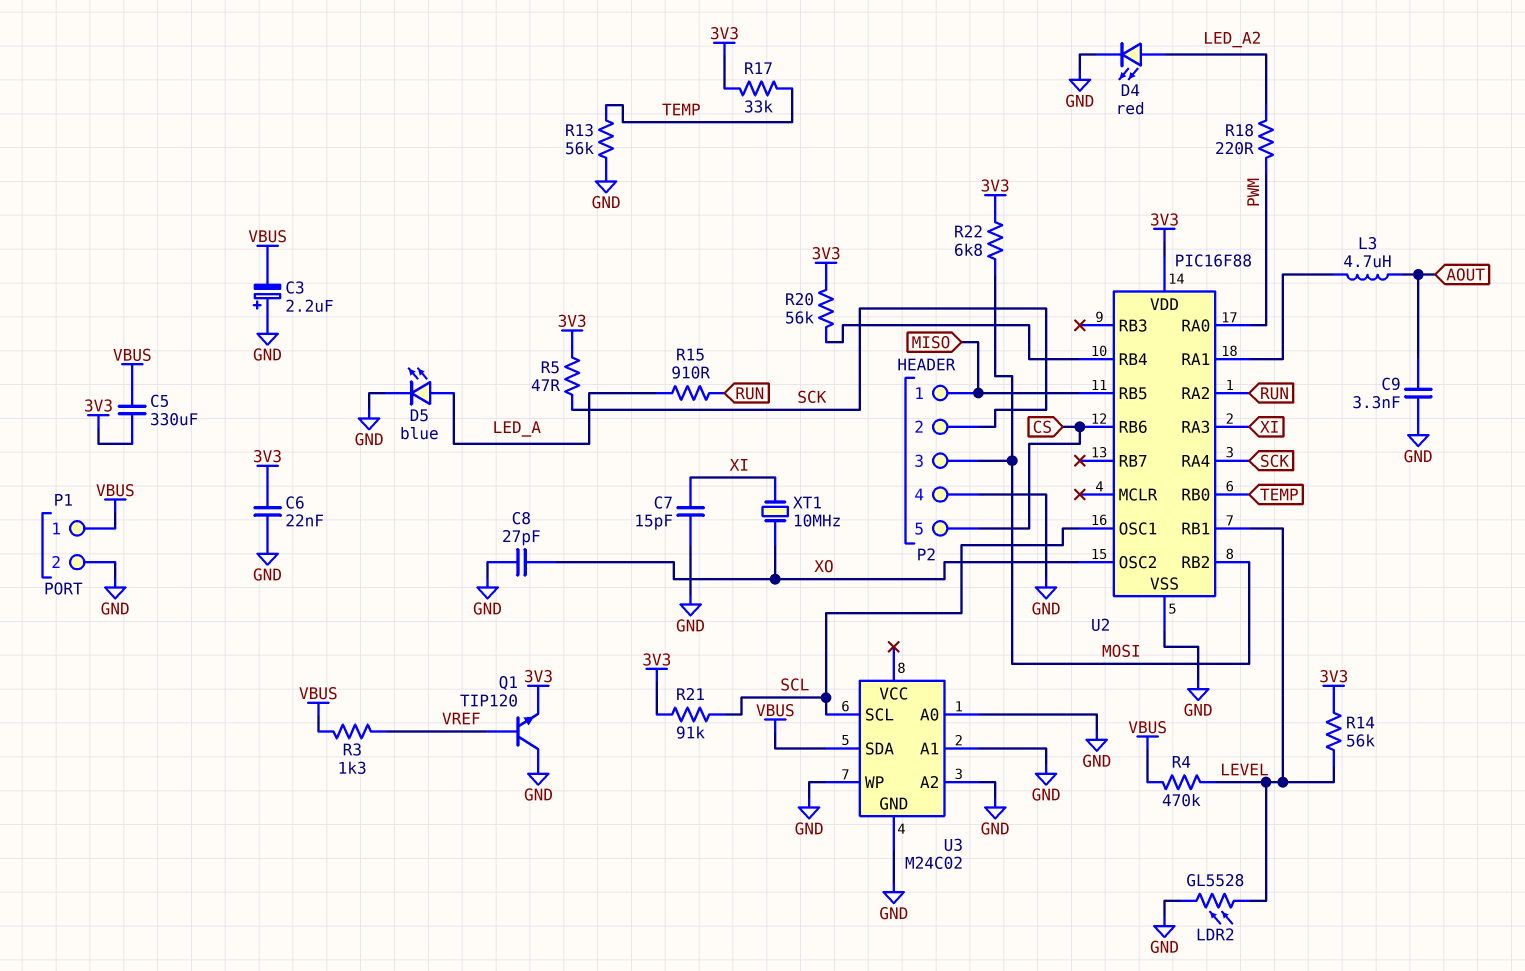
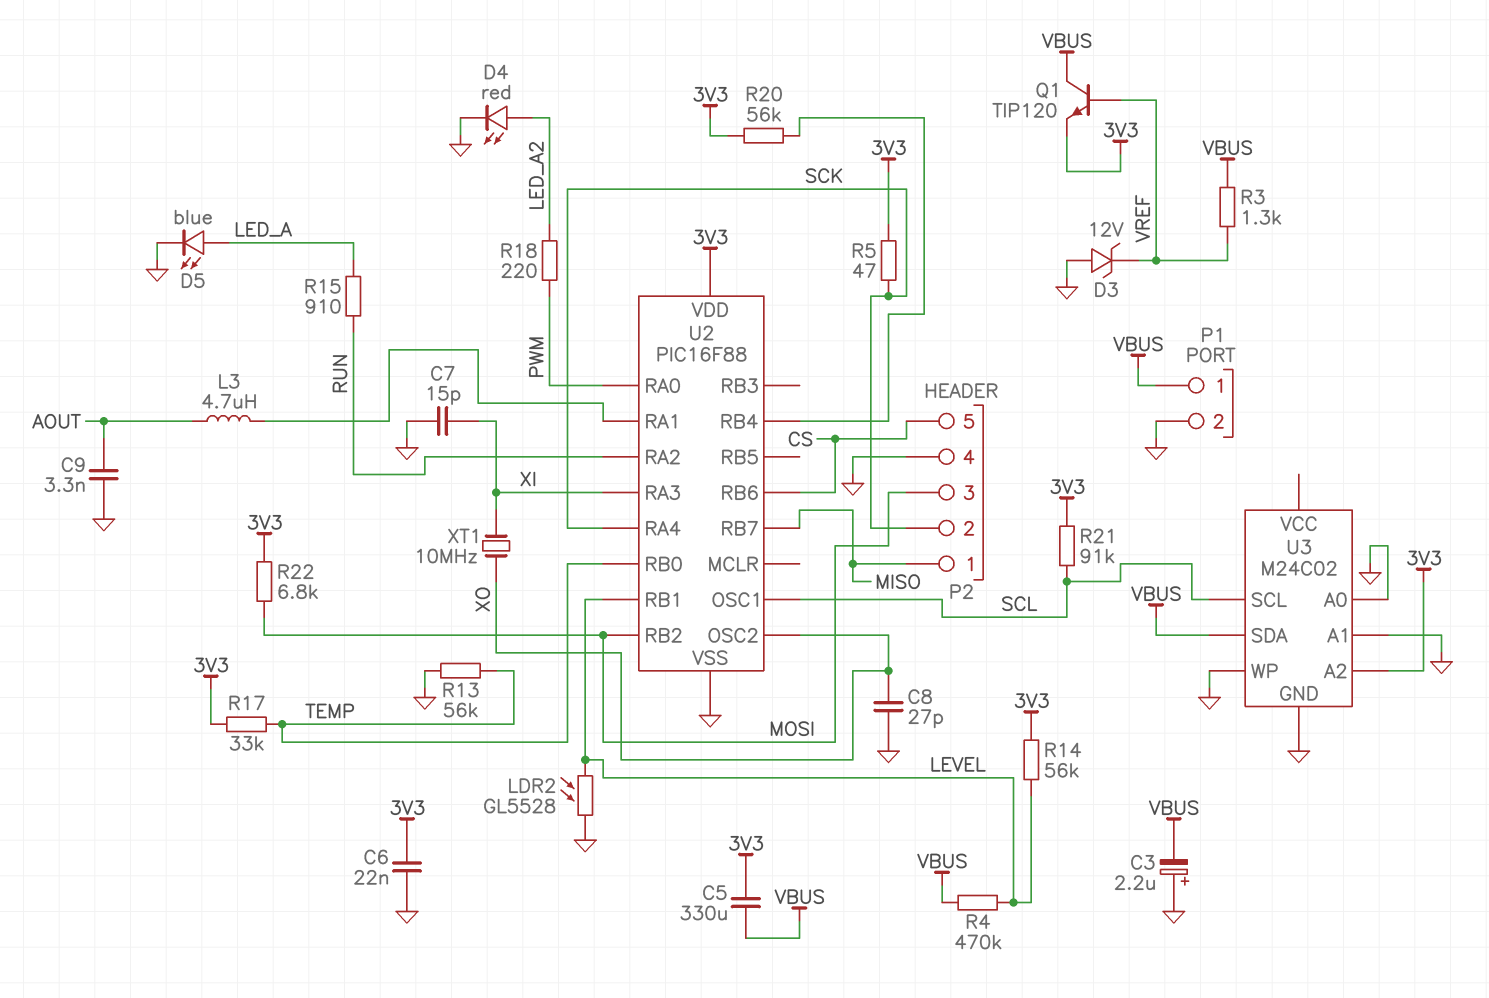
D3: none -> zener 12V (A GND, K VREF)
Q1: NPN TIP120 (B VREF, C GND, E 3V3) -> NPN TIP120 (B VREF, C VBUS, E 3V3)
U2 pin RB5: MISO -> none
U2 pin RB7: none -> MISO
U3 pin A2: GND -> 3V3

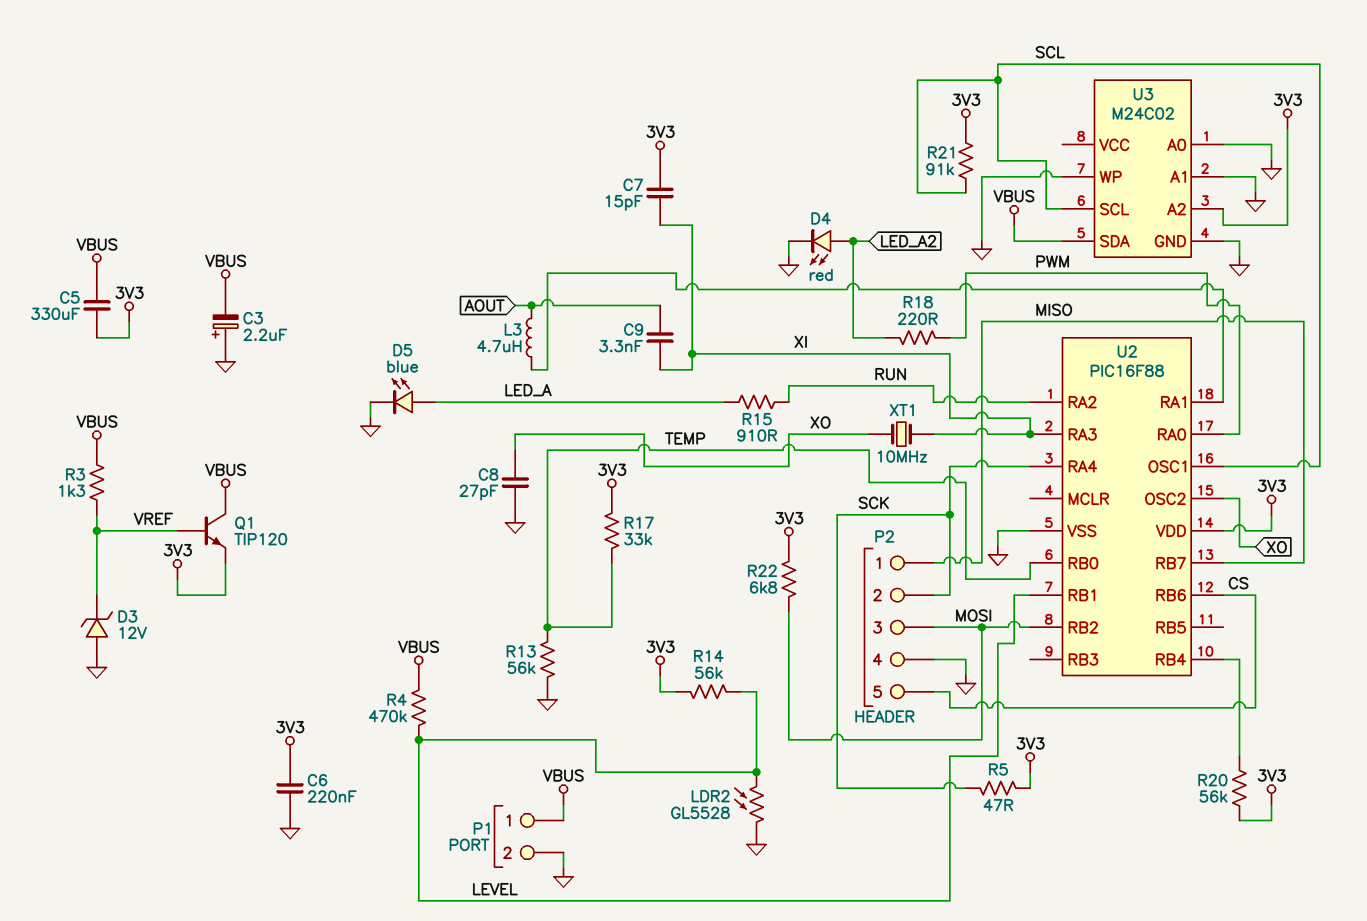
C6: 22nF (3V3, GND) -> 220nF (3V3, GND)
C7: 15pF (GND, XI) -> 15pF (3V3, XI)
C9: 3.3nF (AOUT, GND) -> 3.3nF (AOUT, XI)

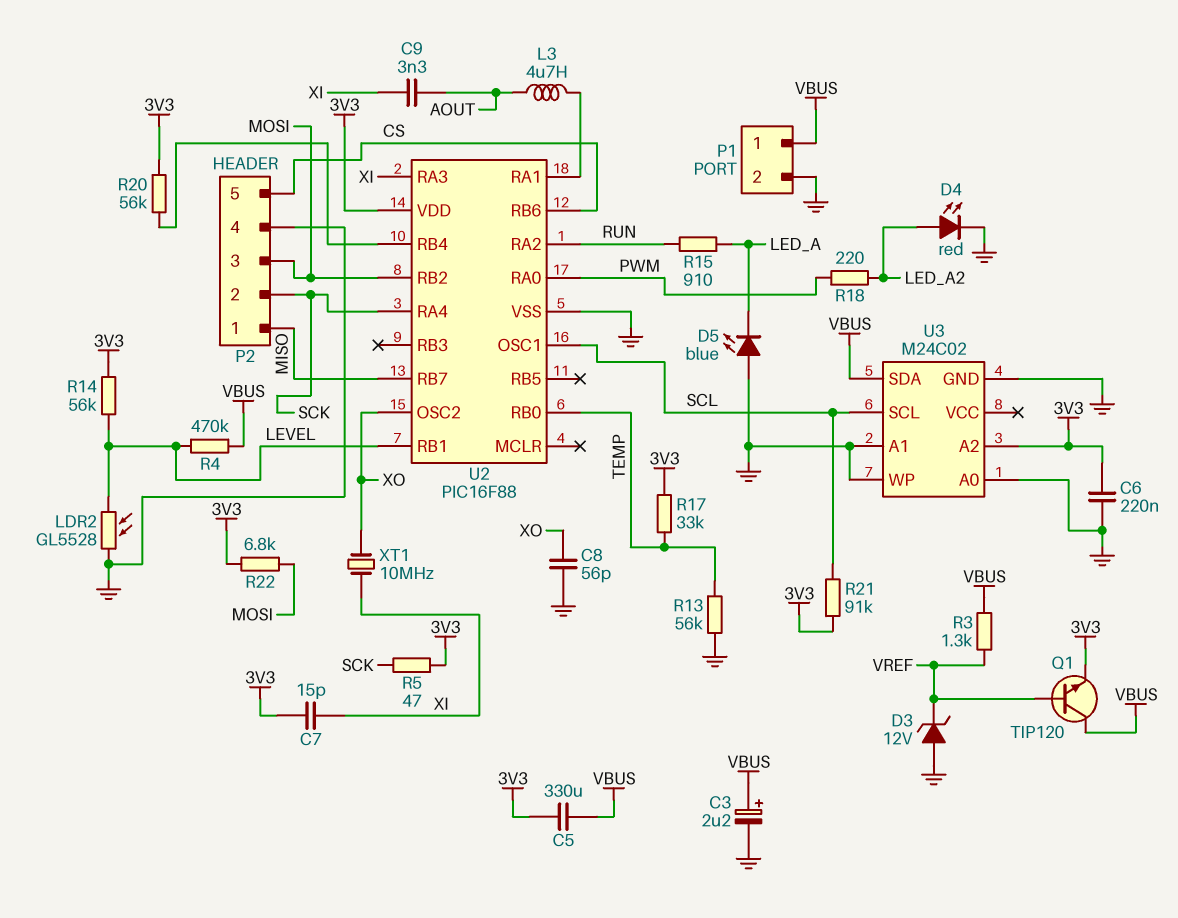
C3: 2.2uF (plus GND, minus VBUS) -> 2.2uF (plus VBUS, minus GND)
C8: 27pF (GND, XO) -> 56pF (GND, XO)
D5: LED blue (A LED_A, K GND) -> LED blue (A GND, K LED_A)

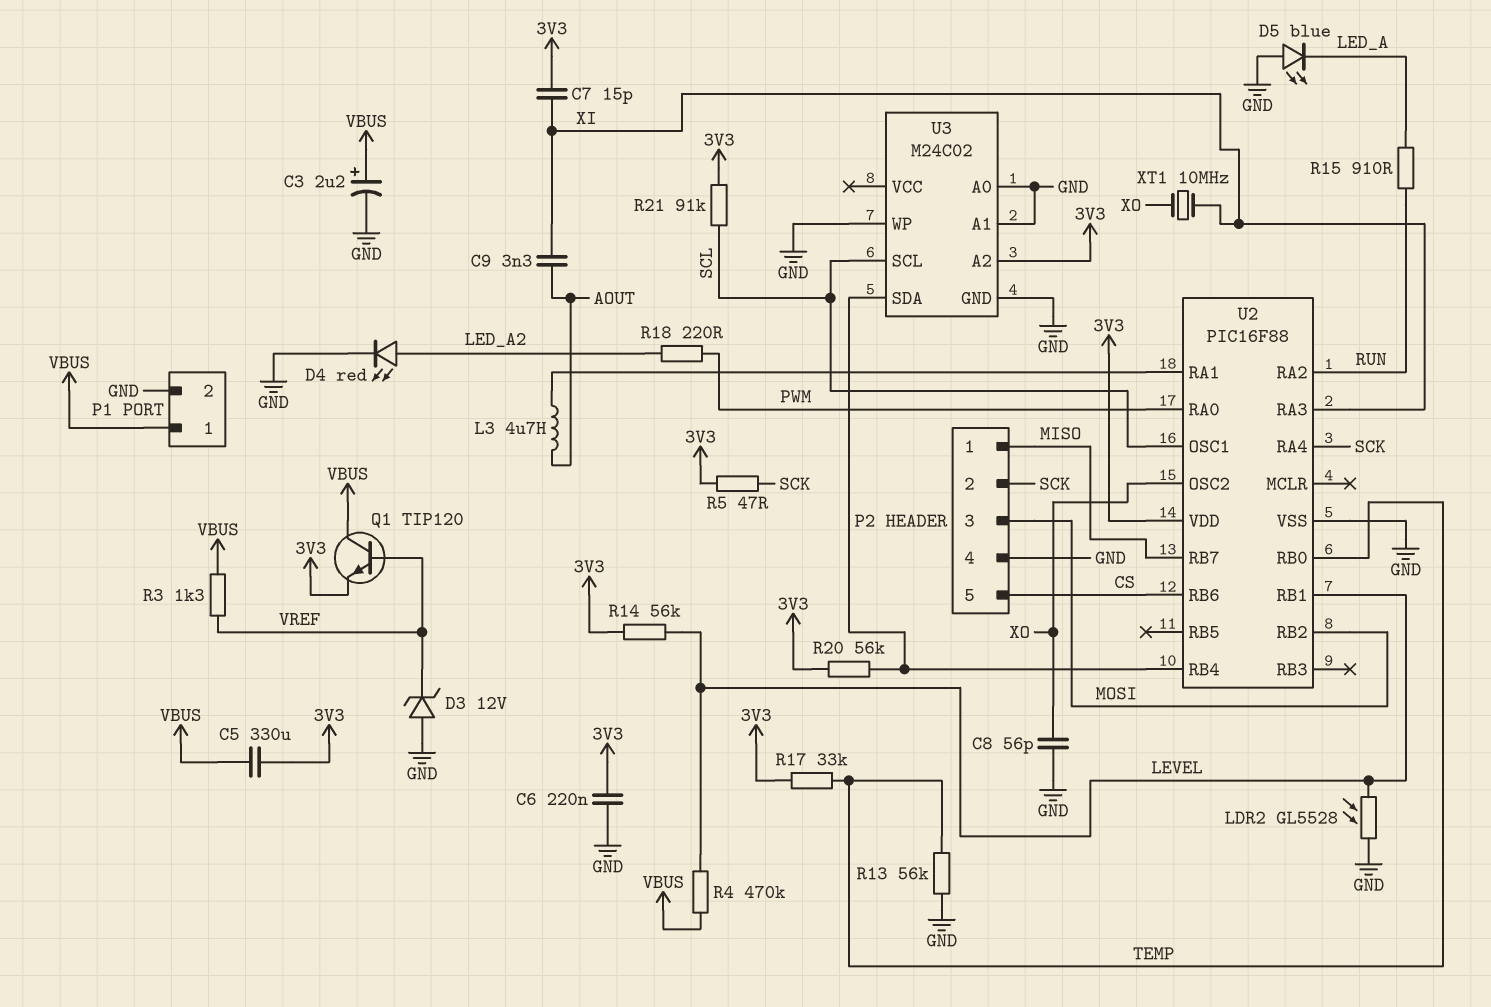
R22: 6.8k (3V3, MOSI) -> none
U3 pin SDA: VBUS -> U2/RB4

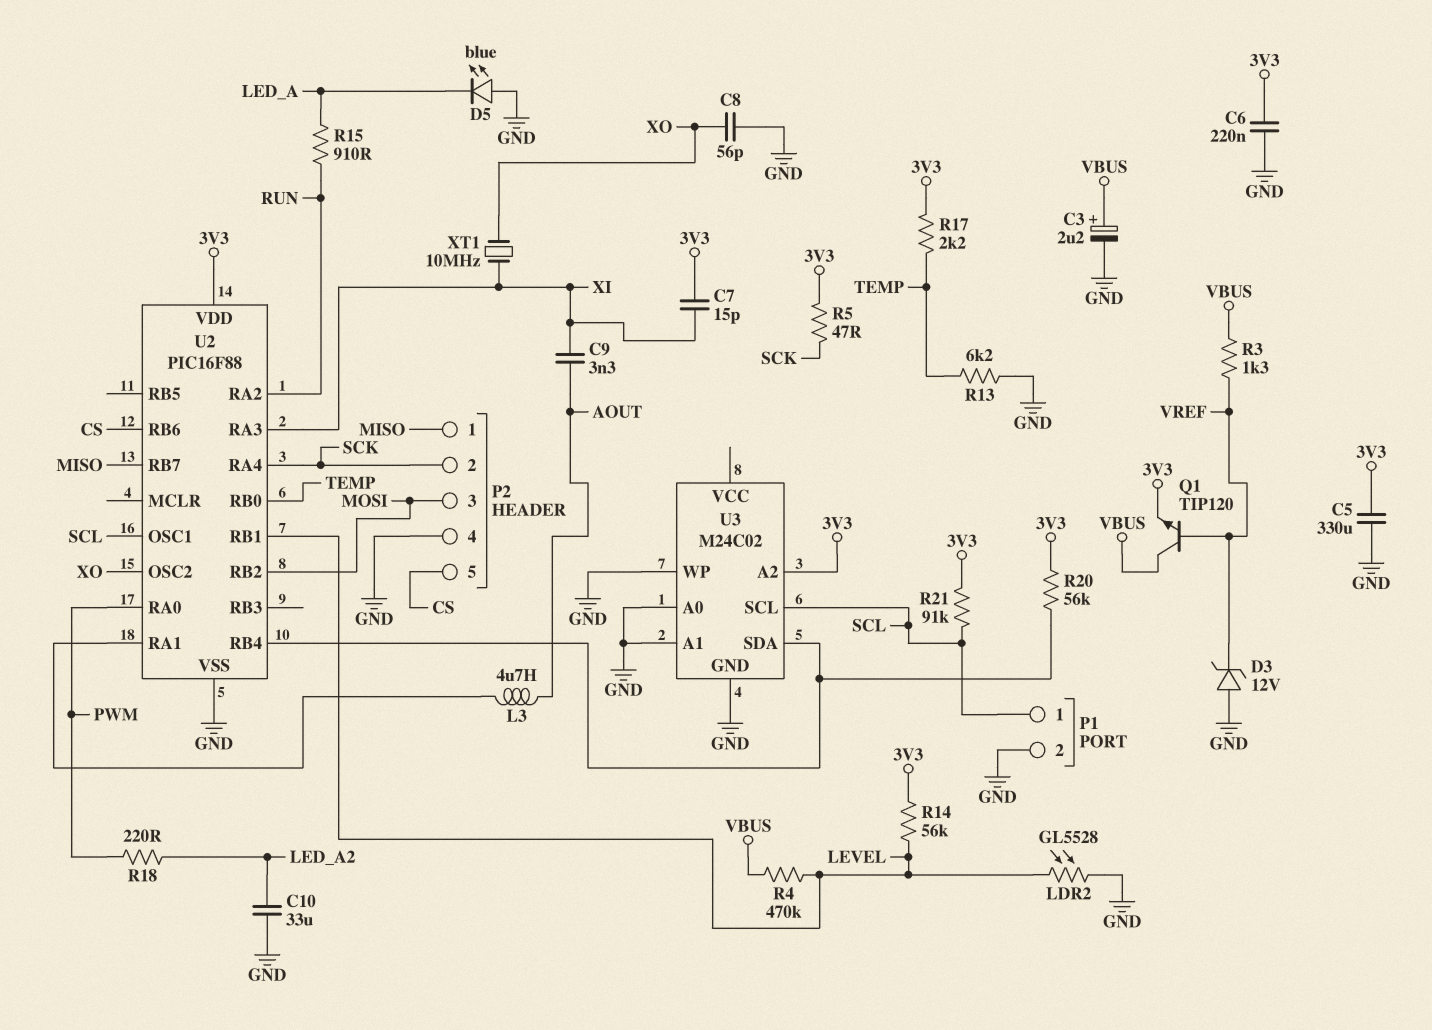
C5: 330uF (3V3, VBUS) -> 330uF (3V3, GND)
C10: none -> 33uF (GND, LED_A2)
D4: LED red (A LED_A2, K GND) -> none
P1 pin 1: VBUS -> SCL
R13: 56k (GND, TEMP) -> 6.2k (GND, TEMP)
R17: 33k (3V3, TEMP) -> 2.2k (3V3, TEMP)

